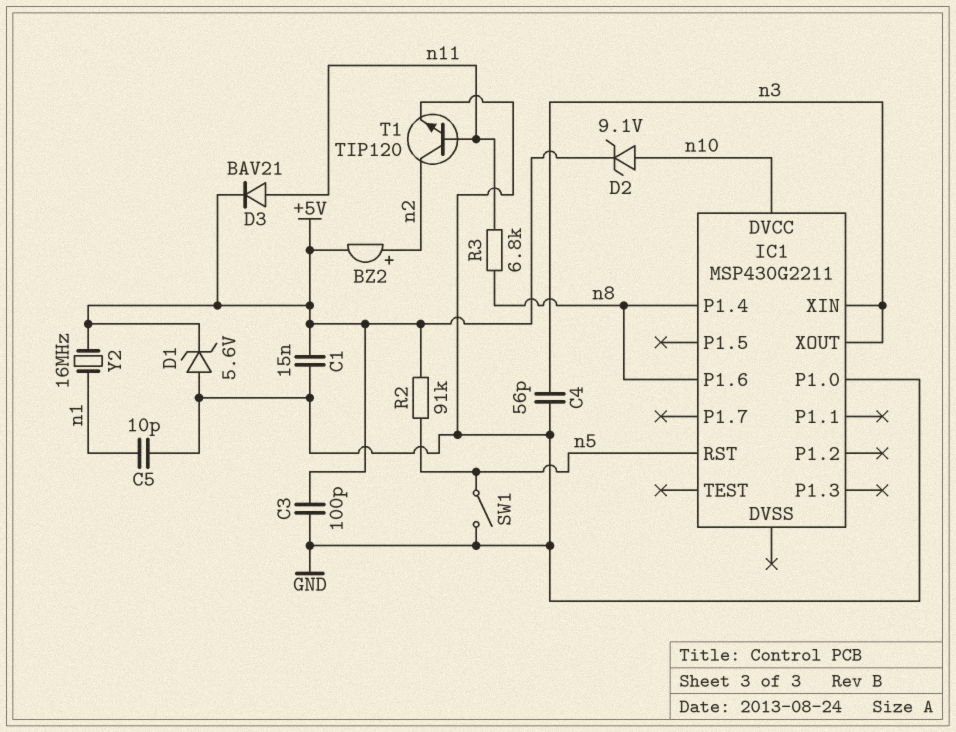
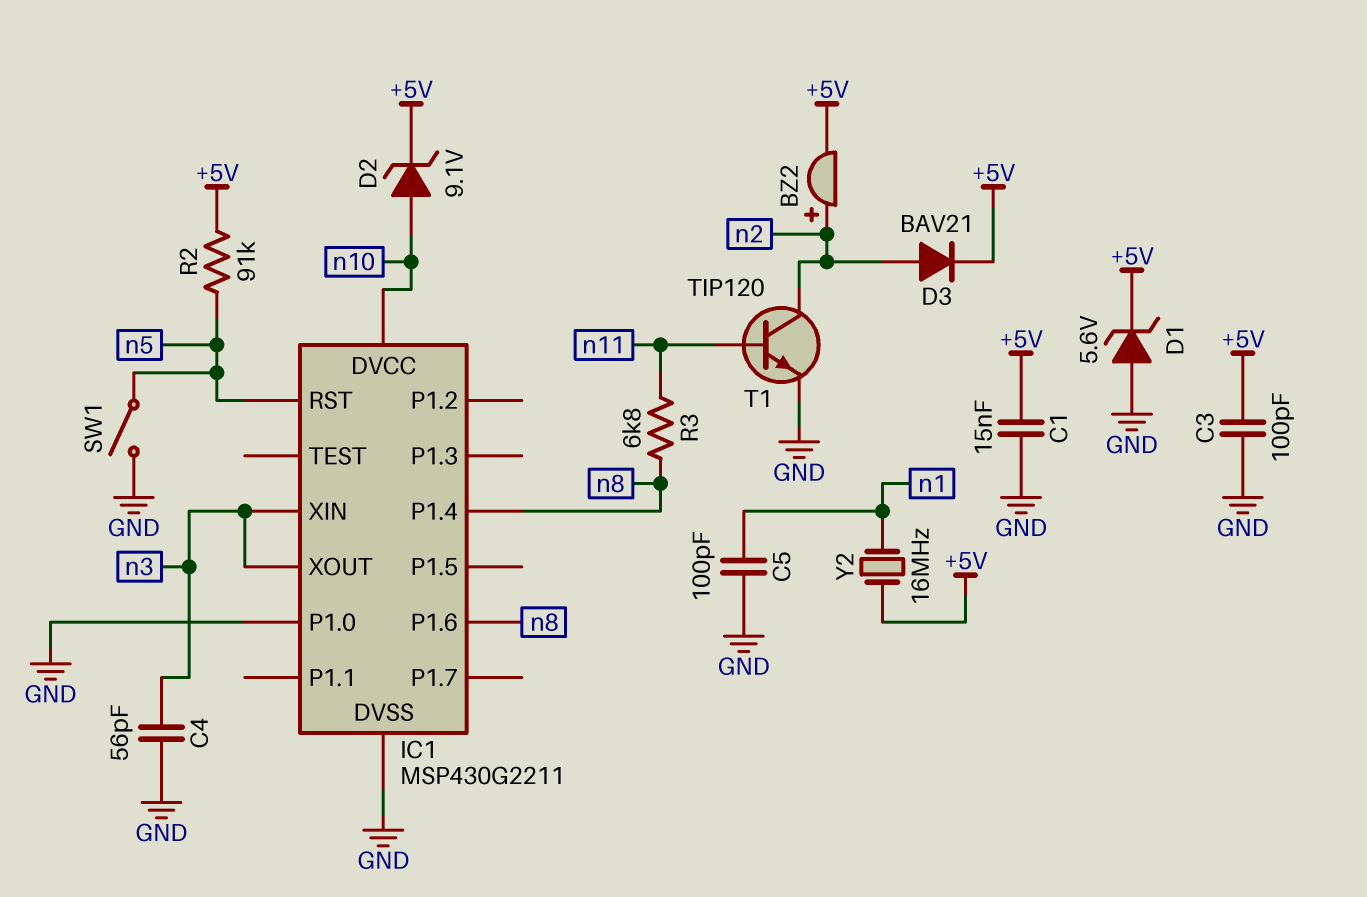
C5: 10pF (GND, n1) -> 100pF (GND, n1)
D3: diode BAV21 (A n11, K +5V) -> diode BAV21 (A n2, K +5V)
IC1 pin DVSS: none -> GND

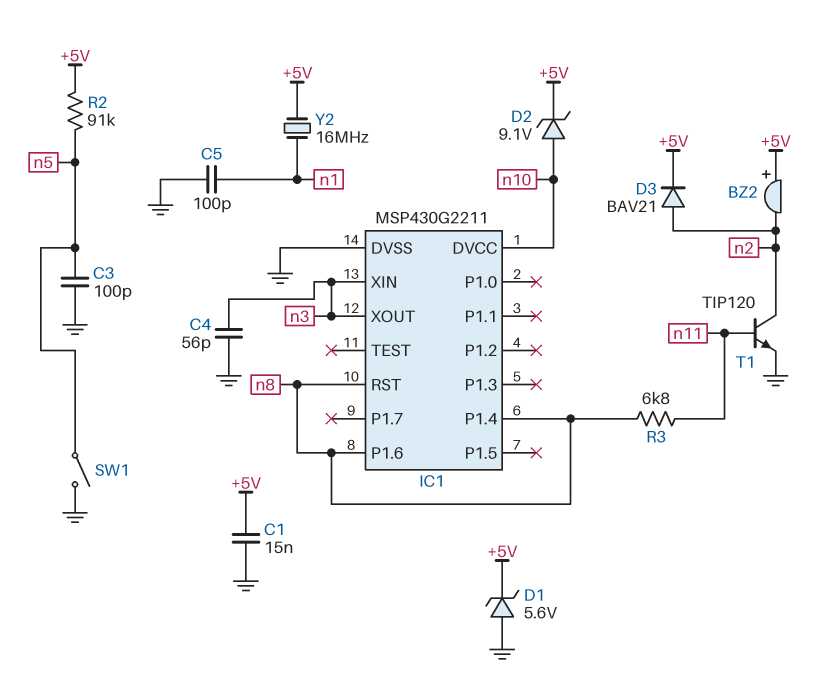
BZ2: buzzer (plus n2, minus +5V) -> buzzer (plus +5V, minus n2)
C3: 100pF (+5V, GND) -> 100pF (GND, n5)
IC1 pin P1.0: GND -> none
IC1 pin RST: n5 -> n8

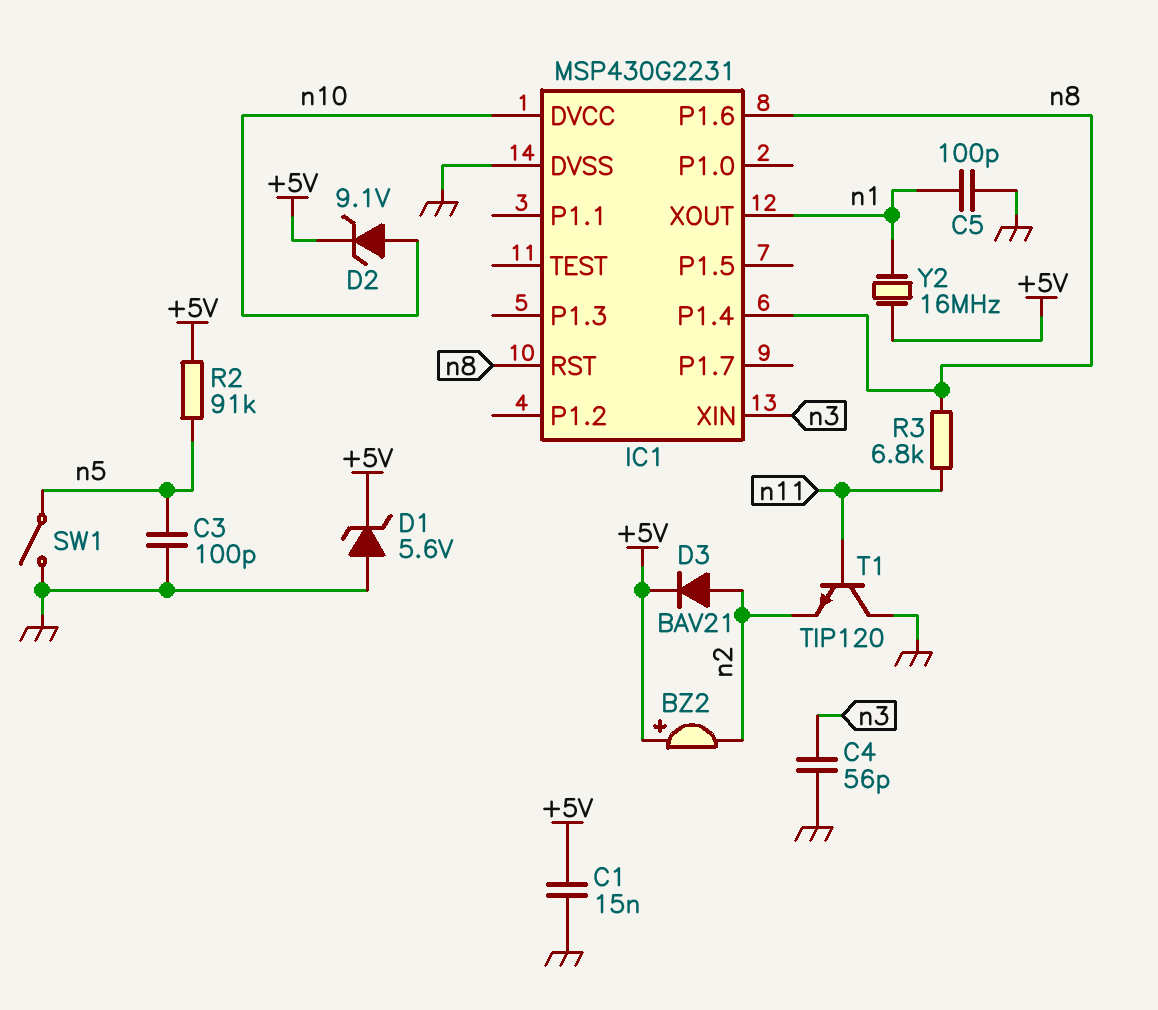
IC1: MSP430G2211 -> MSP430G2231
IC1 pin XOUT: n3 -> n1
T1: NPN TIP120 (B n11, C n2, E GND) -> NPN TIP120 (B n11, C GND, E n2)

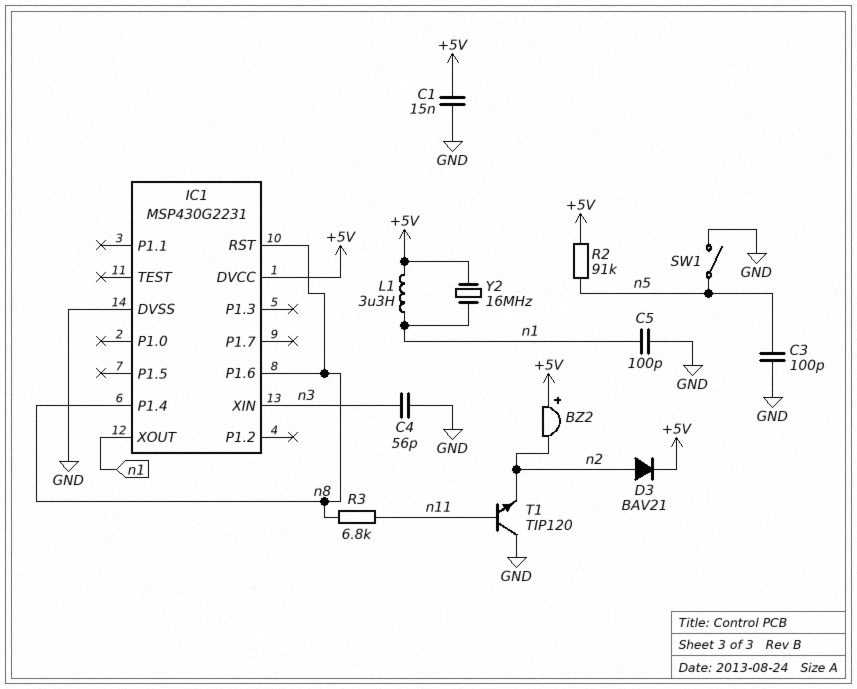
D1: zener 5.6V (A GND, K +5V) -> none
D2: zener 9.1V (A n10, K +5V) -> none
IC1 pin DVCC: n10 -> +5V
L1: none -> 3.3uH (+5V, n1)

